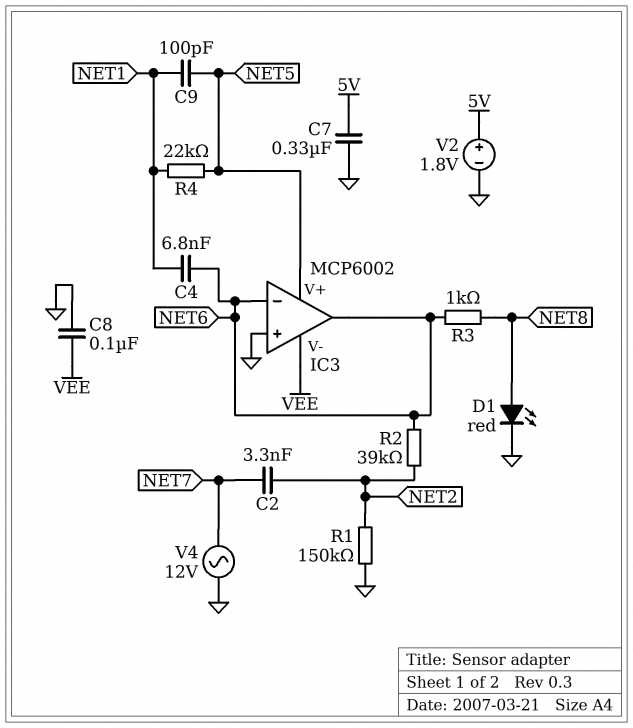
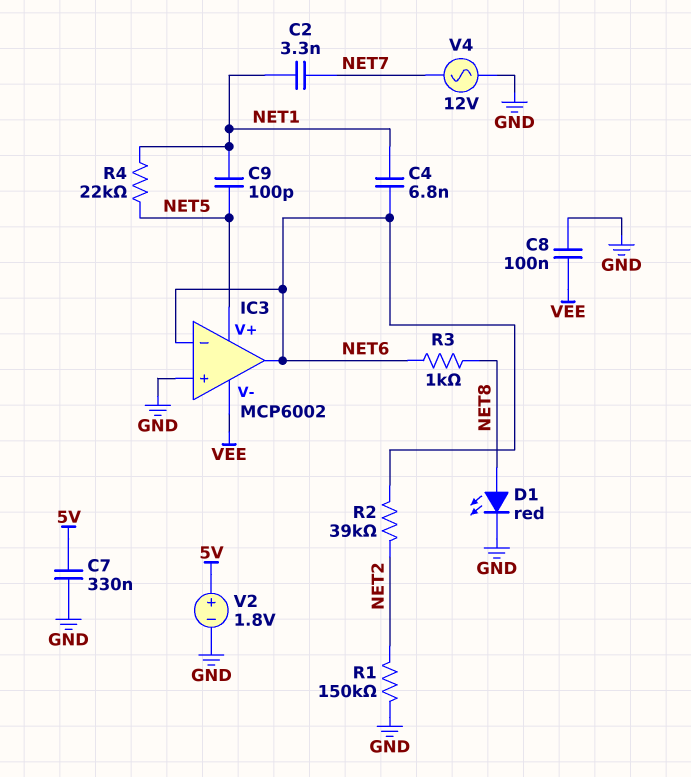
C2: 3.3nF (NET2, NET7) -> 3.3nF (NET1, NET7)

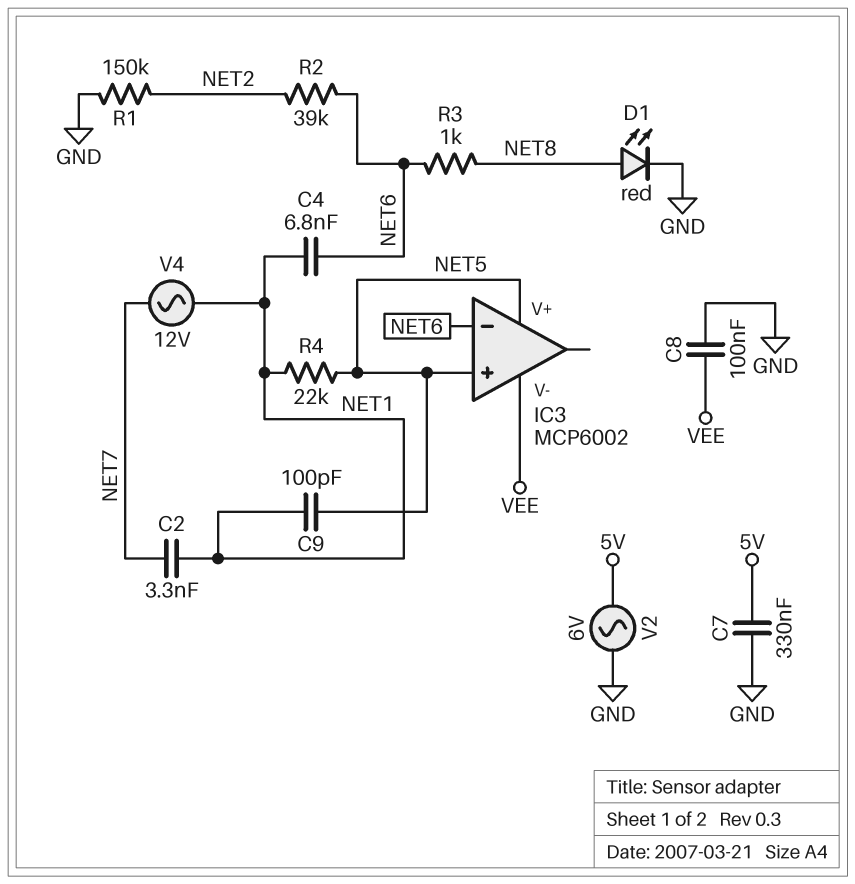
IC3 pin in+: GND -> NET5
IC3 pin out: NET6 -> none
V2: 1.8V (plus 5V, minus GND) -> AC 6V (5V, GND)
V4: AC 12V (GND, NET7) -> AC 12V (NET1, NET7)

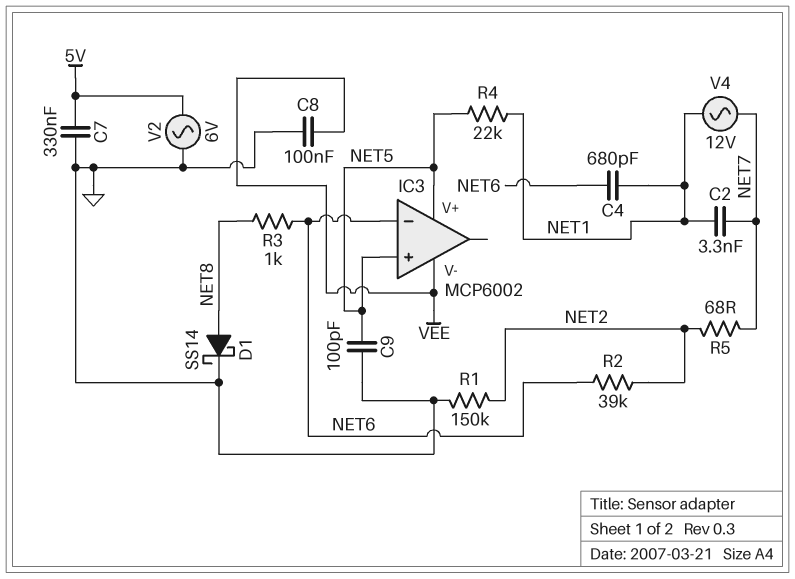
C4: 6.8nF (NET1, NET6) -> 680pF (NET1, NET6)
C9: 100pF (NET1, NET5) -> 100pF (GND, NET5)
D1: LED red (A NET8, K GND) -> schottky SS14 (A NET8, K GND)
R5: none -> 68 (NET2, NET7)

